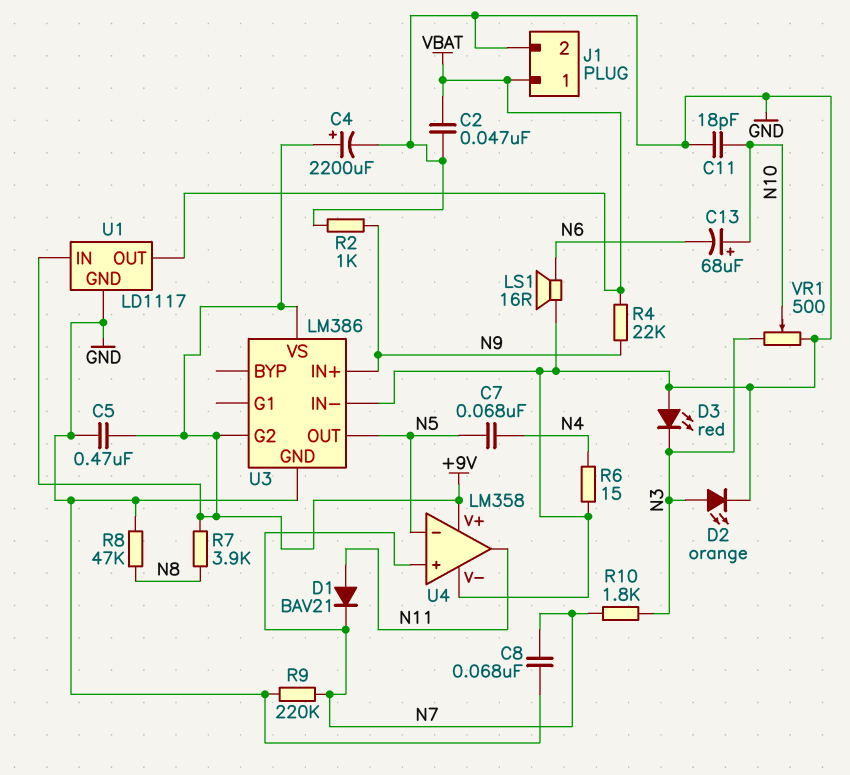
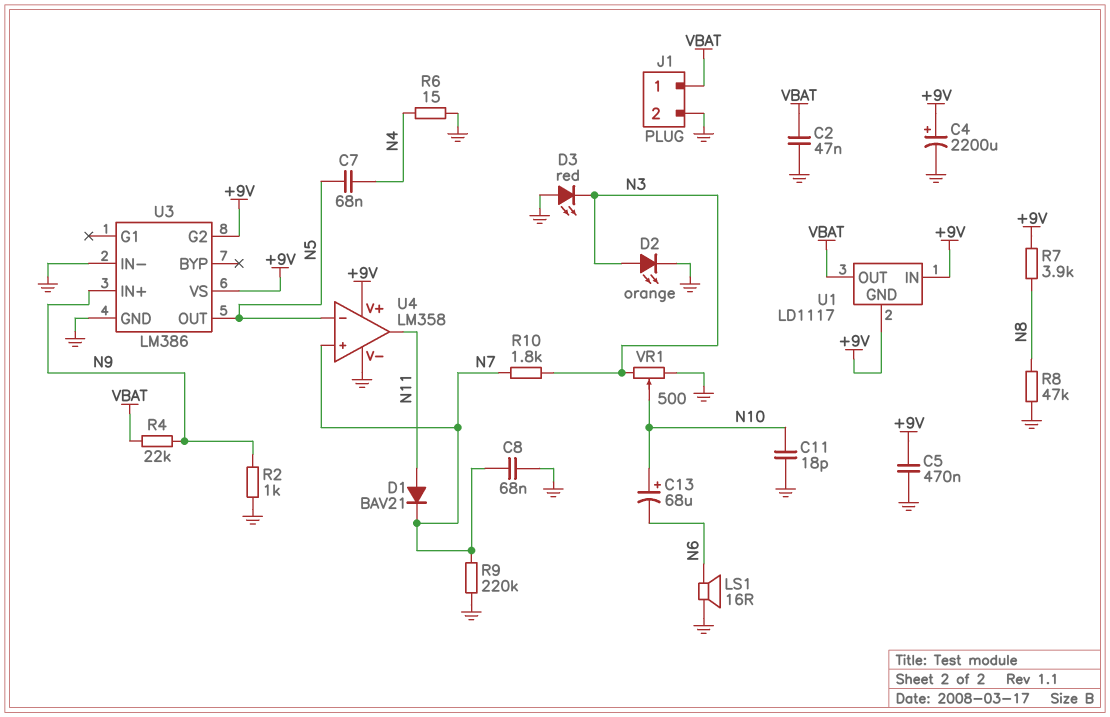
U1 pin GND: GND -> +9V

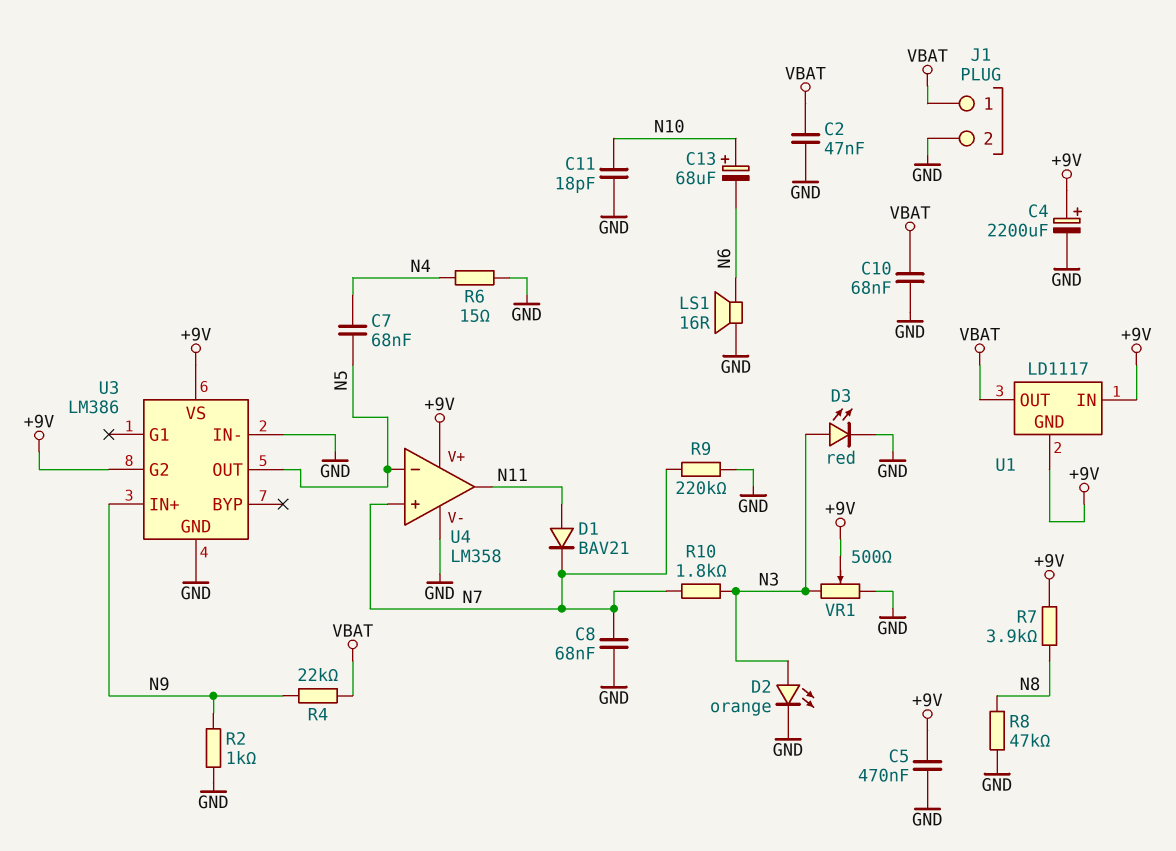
C10: none -> 68nF (GND, VBAT)
D3: LED red (A GND, K N3) -> LED red (A N3, K GND)
VR1: 500 (GND, N3, wiper N10) -> 500 (GND, N3, wiper +9V)

